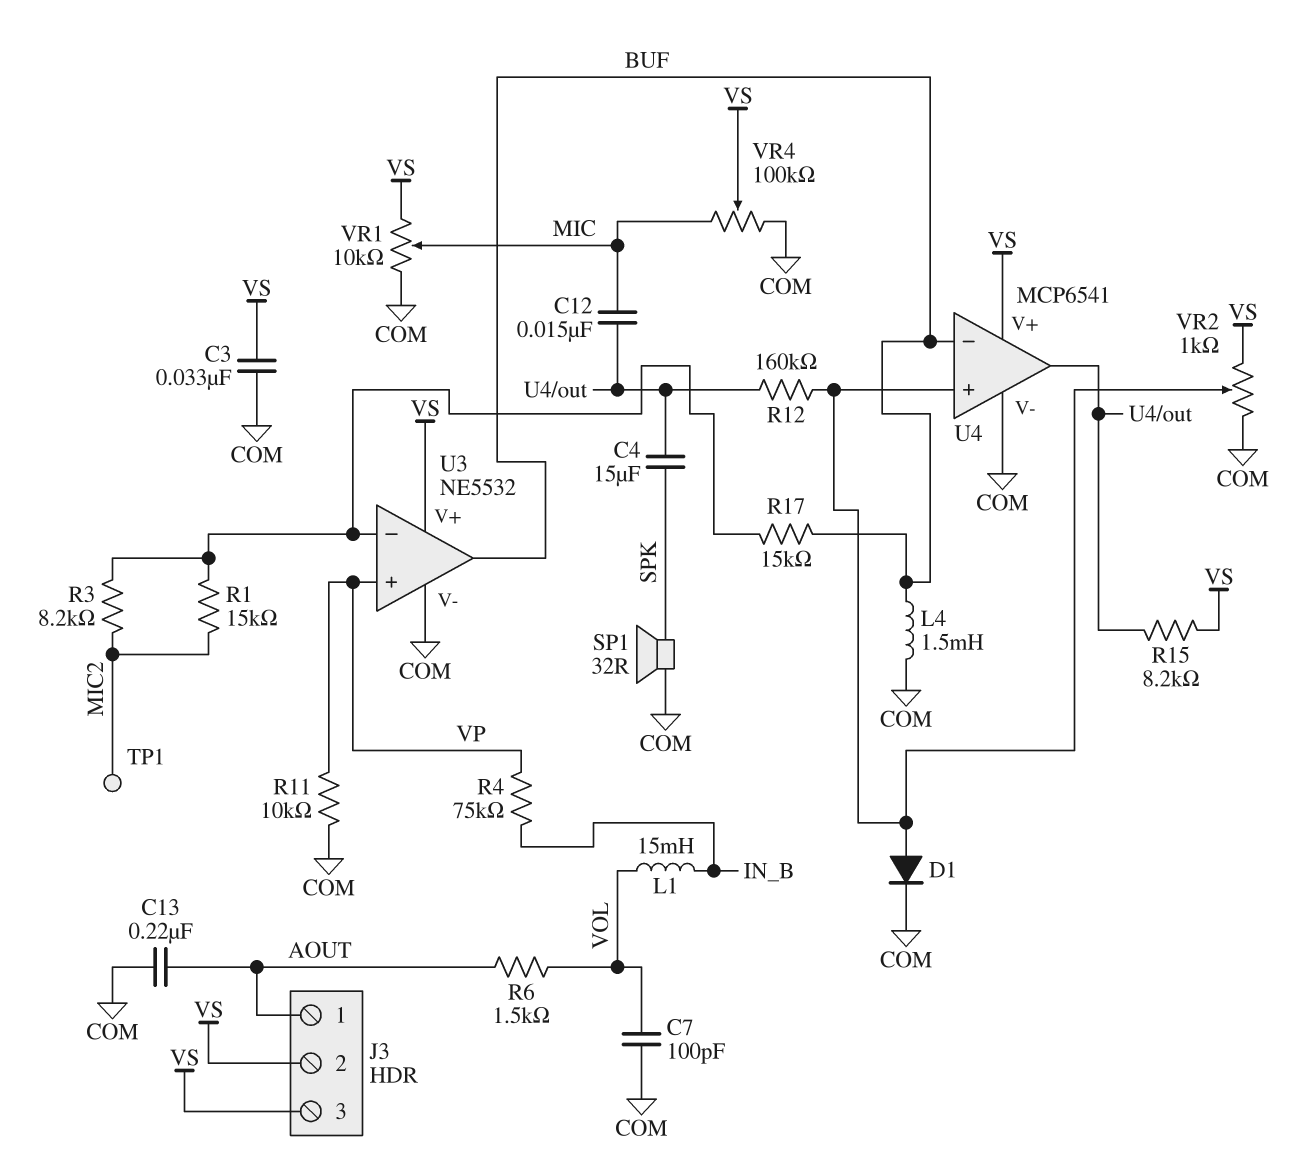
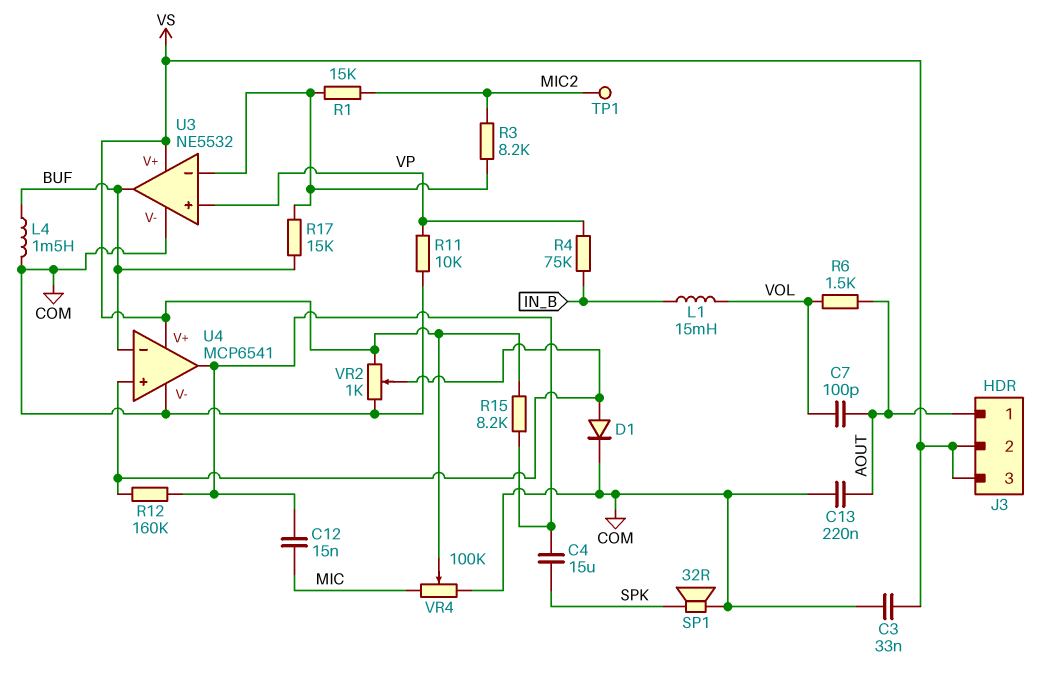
C7: 100pF (COM, VOL) -> 100pF (AOUT, VOL)
VR1: 10k (COM, VS, wiper MIC) -> none

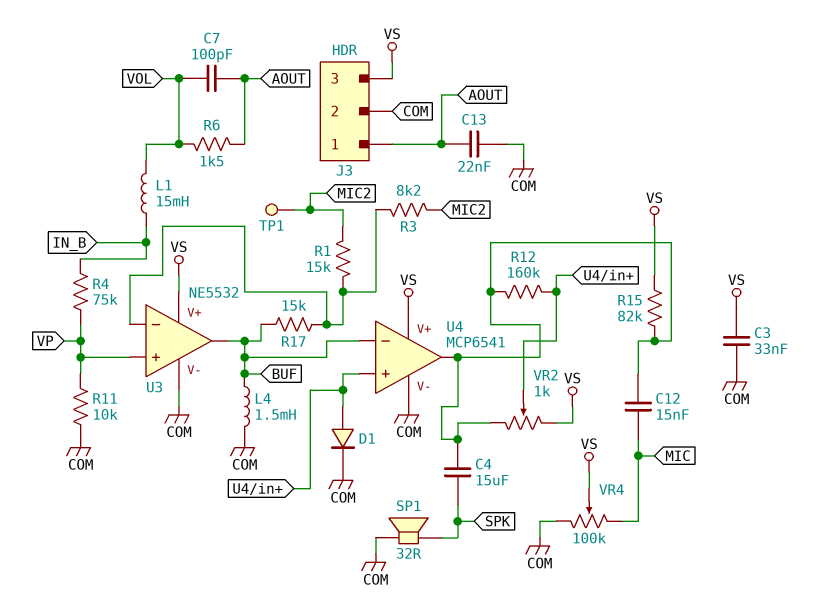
C13: 220nF (AOUT, COM) -> 22nF (AOUT, COM)
J3 pin 2: VS -> COM
R15: 8.2k (U4/out, VS) -> 82k (U4/out, VS)
VR2: 1k (COM, VS, wiper U4/in+) -> 1k (U4/out, VS, wiper U4/in+)

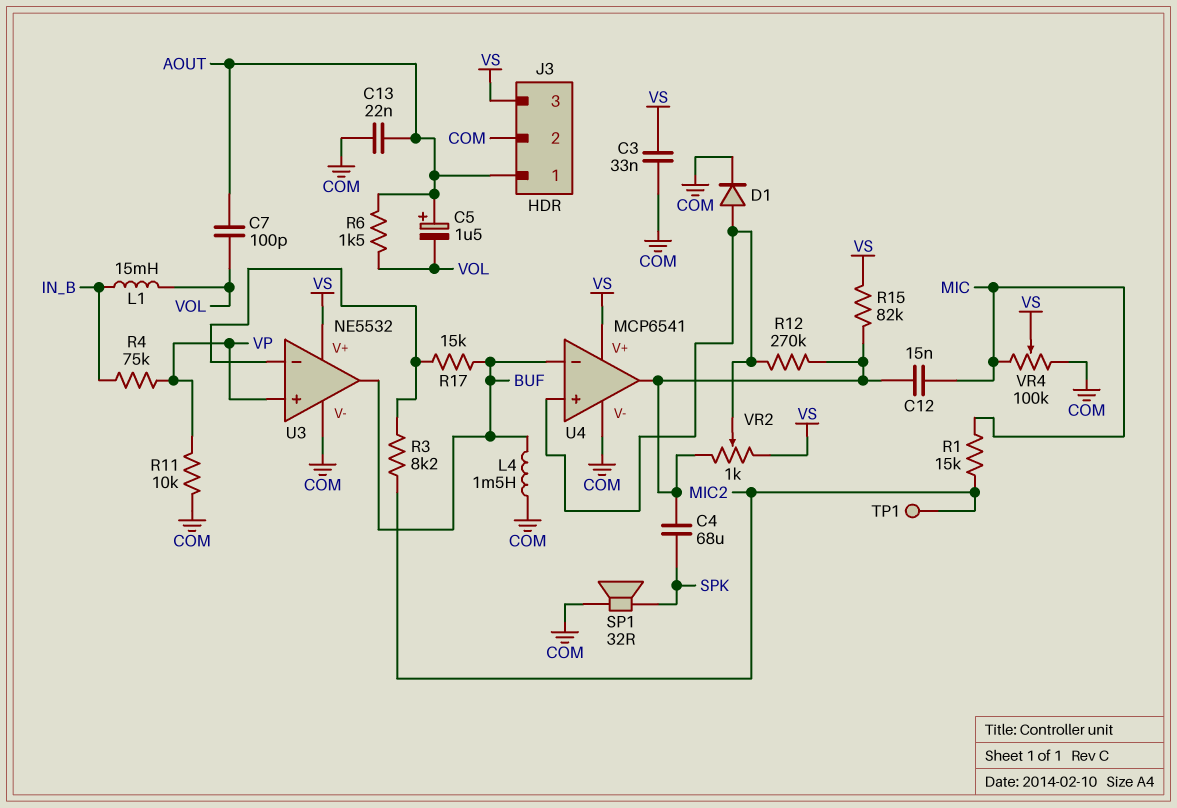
C4: 15uF (SPK, U4/out) -> 68uF (SPK, U4/out)
C5: none -> 1.5uF (plus AOUT, minus VOL)
R1: 15k (MIC2, U3/in-) -> 15k (MIC, MIC2)
R12: 160k (U4/in+, U4/out) -> 270k (U4/in+, U4/out)

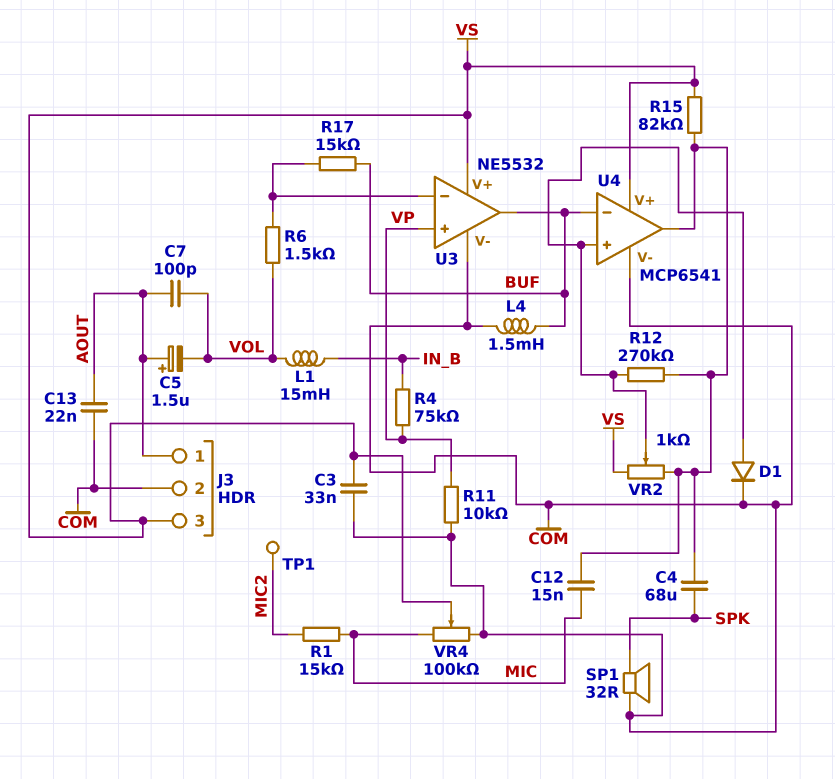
R3: 8.2k (MIC2, U3/in-) -> none
R6: 1.5k (AOUT, VOL) -> 1.5k (U3/in-, VOL)

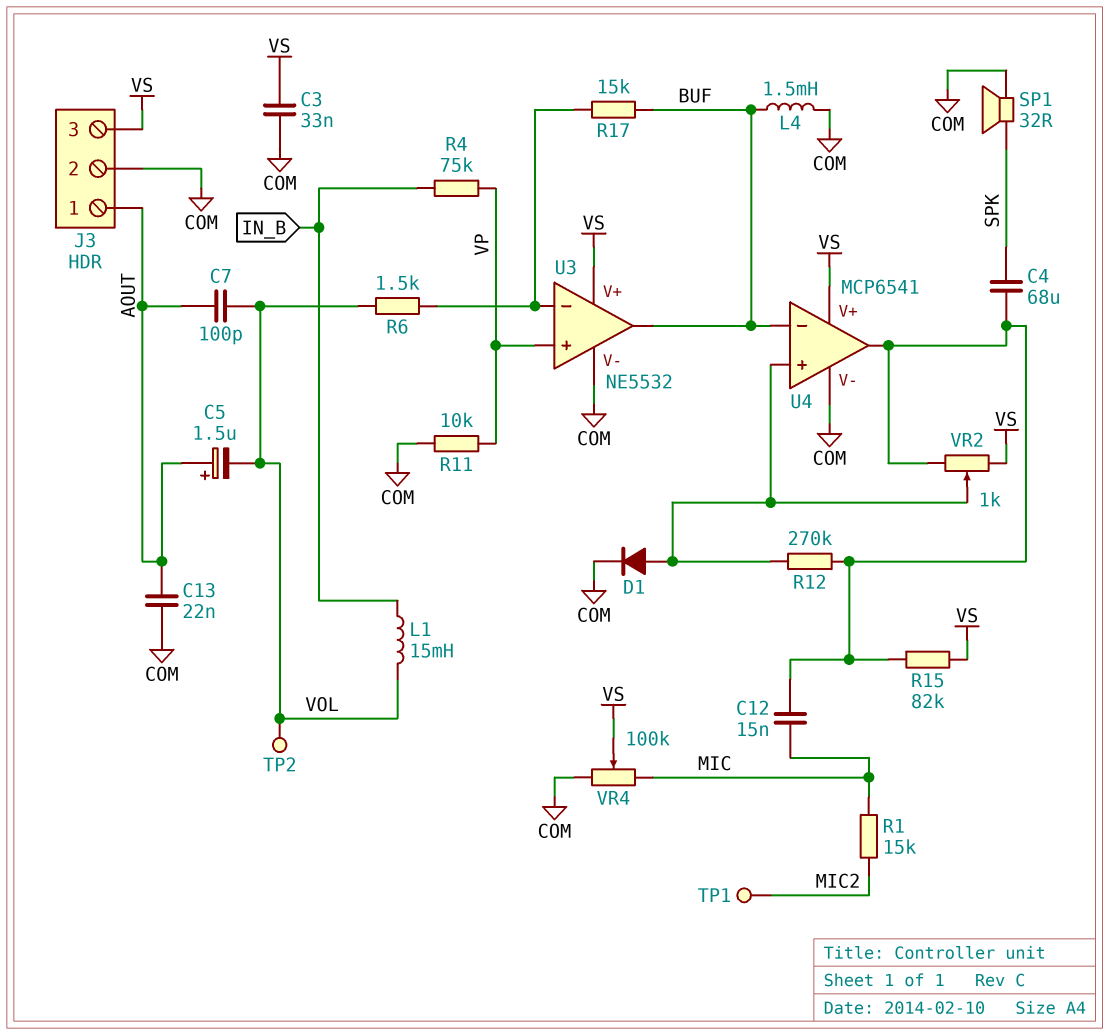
TP2: none -> test point (VOL)

